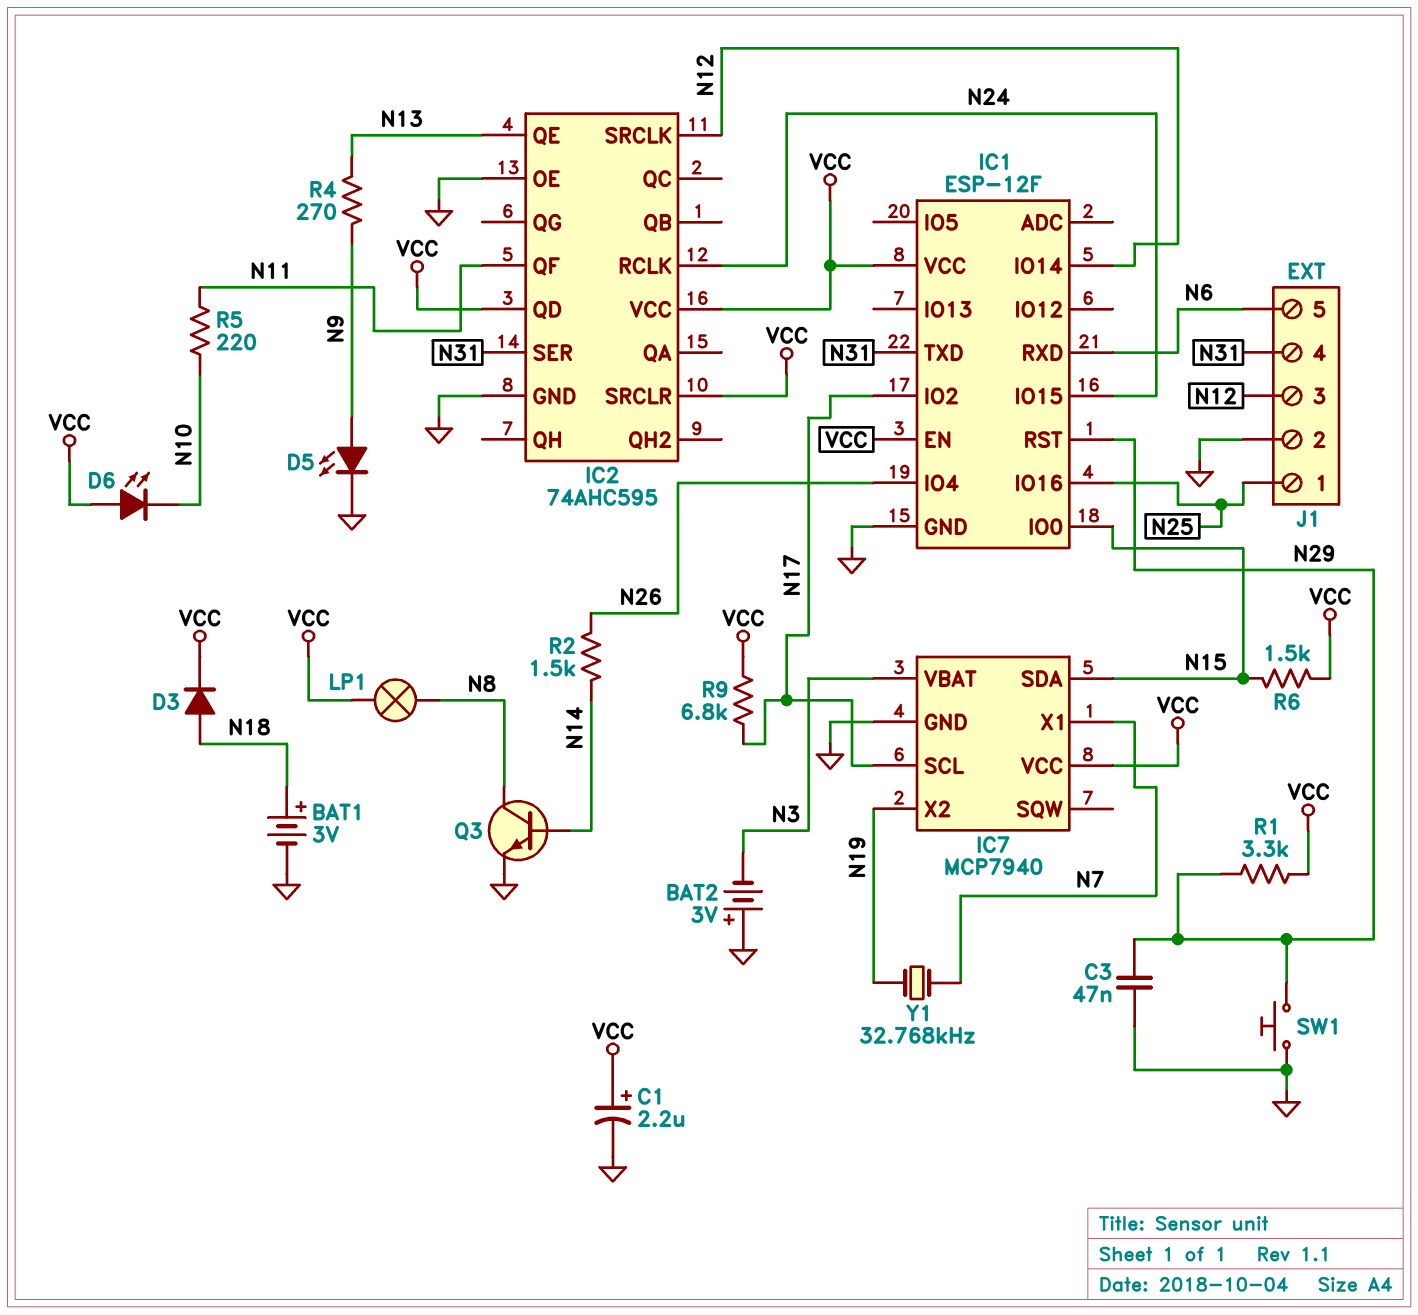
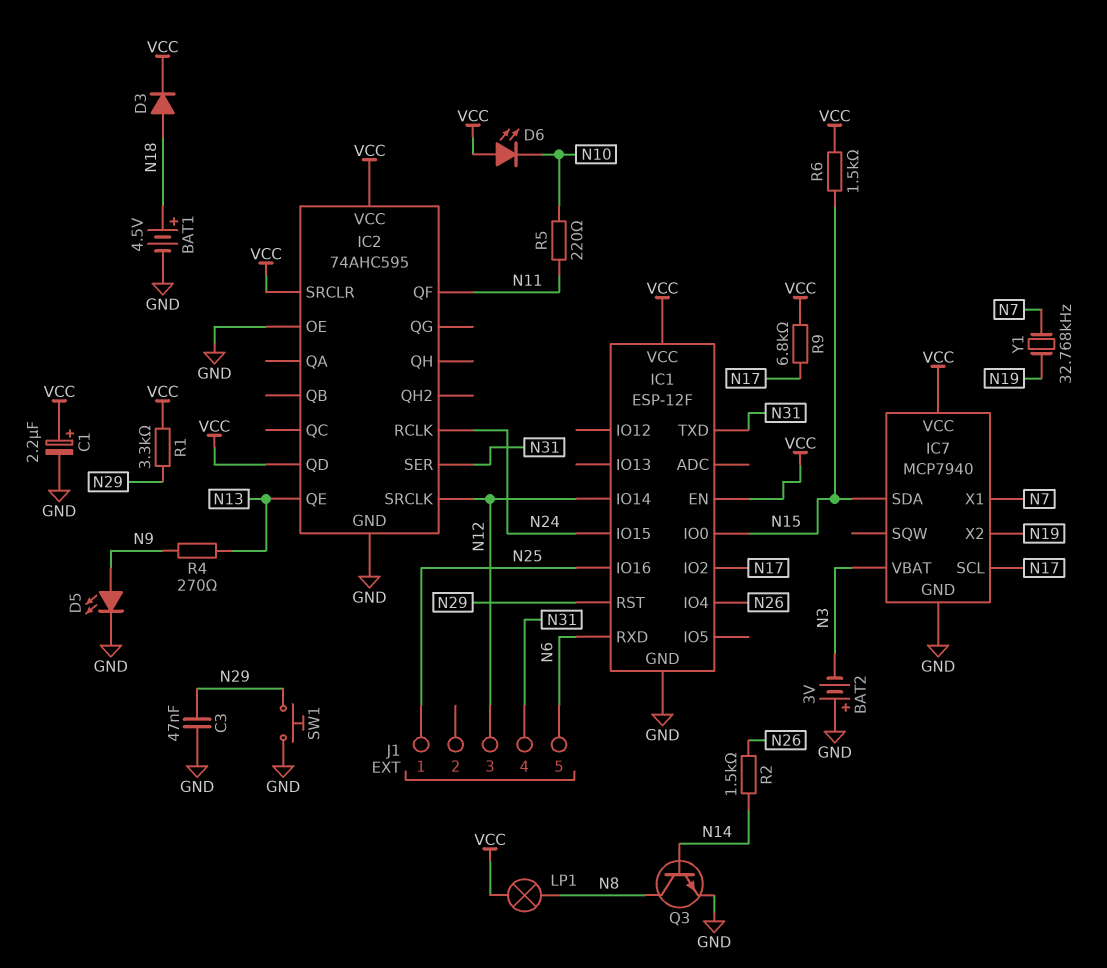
BAT1: 3V (plus N18, minus GND) -> 4.5V (plus N18, minus GND)
J1 pin 2: GND -> none

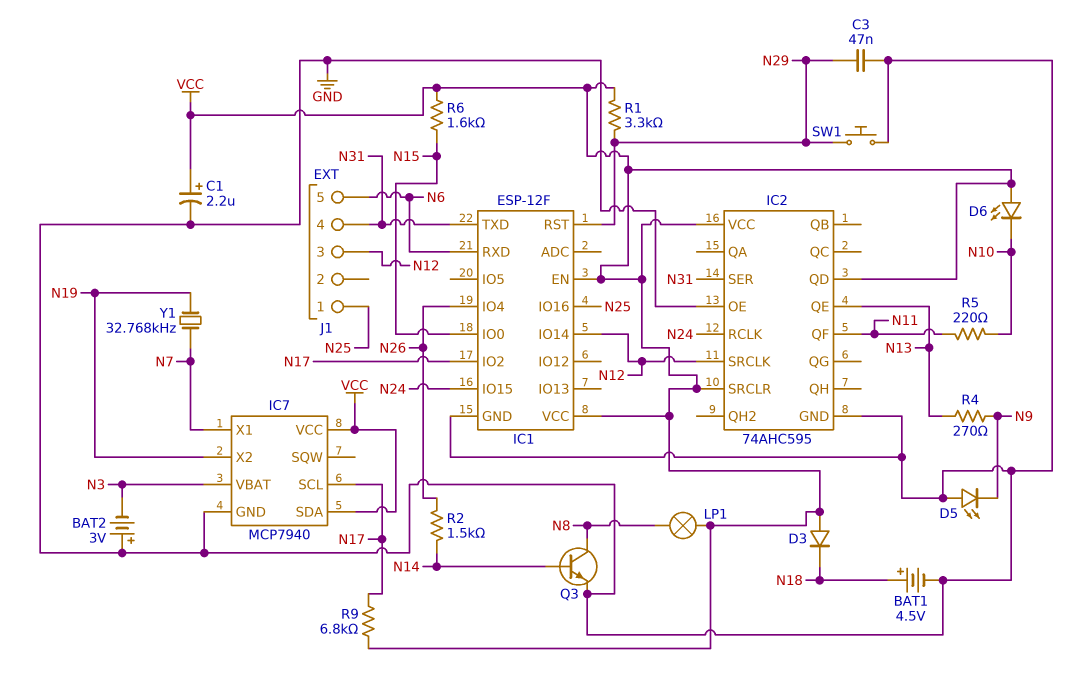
D3: diode (A N18, K VCC) -> diode (A VCC, K N18)
D5: LED (A N9, K GND) -> LED (A GND, K N9)
IC7 pin SDA: N15 -> VCC
R6: 1.5k (N15, VCC) -> 1.6k (N15, VCC)

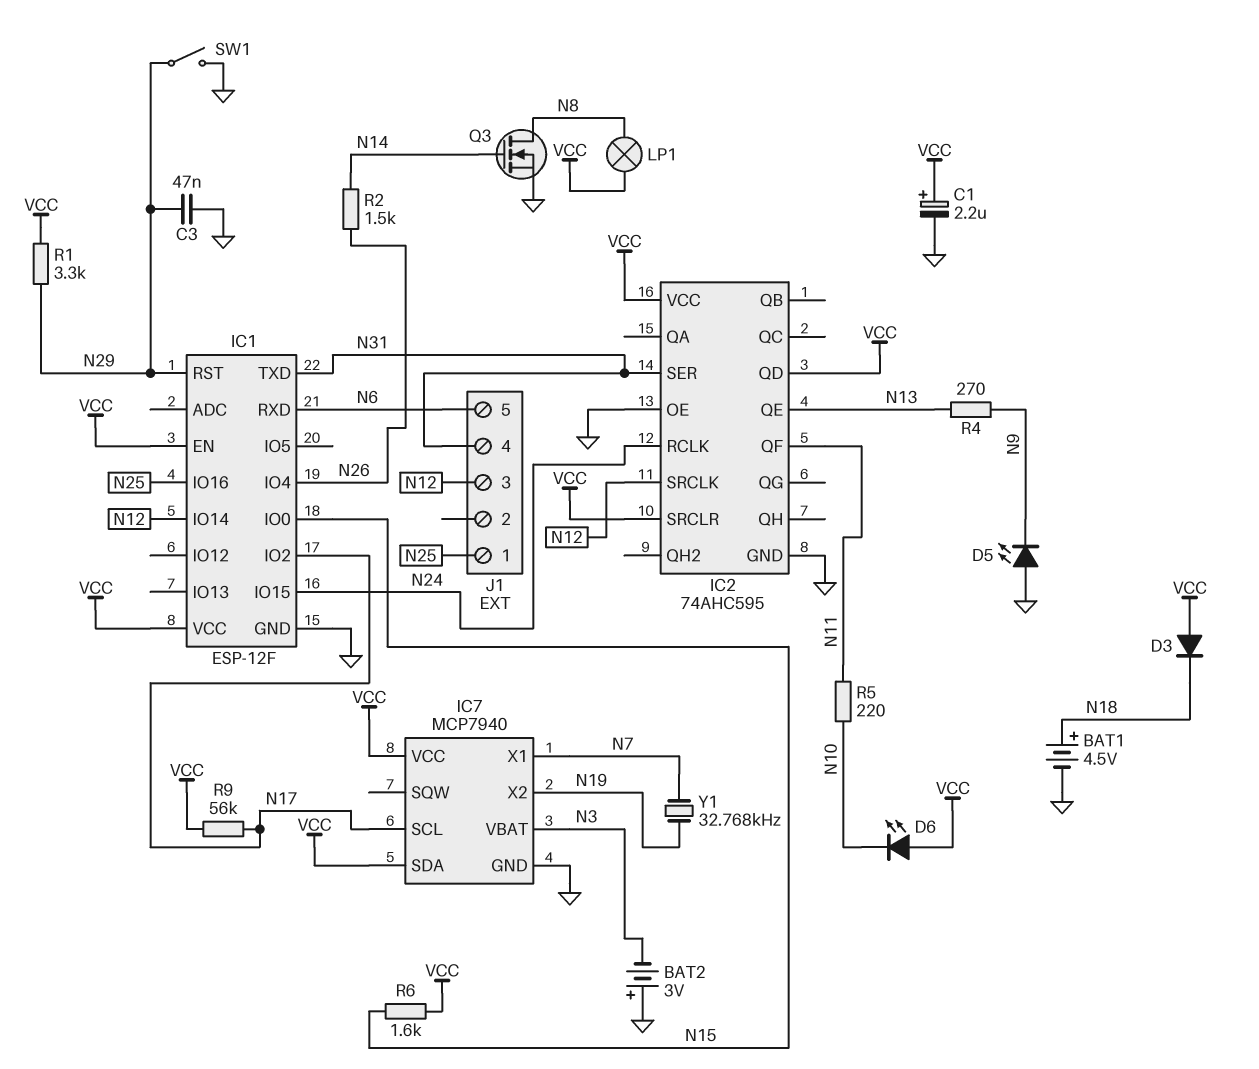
Q3: NPN (B N14, C N8, E GND) -> NMOS (G N14, D N8, S GND)
R9: 6.8k (N17, VCC) -> 56k (N17, VCC)
SW1: button (GND, N29) -> switch (GND, N29)

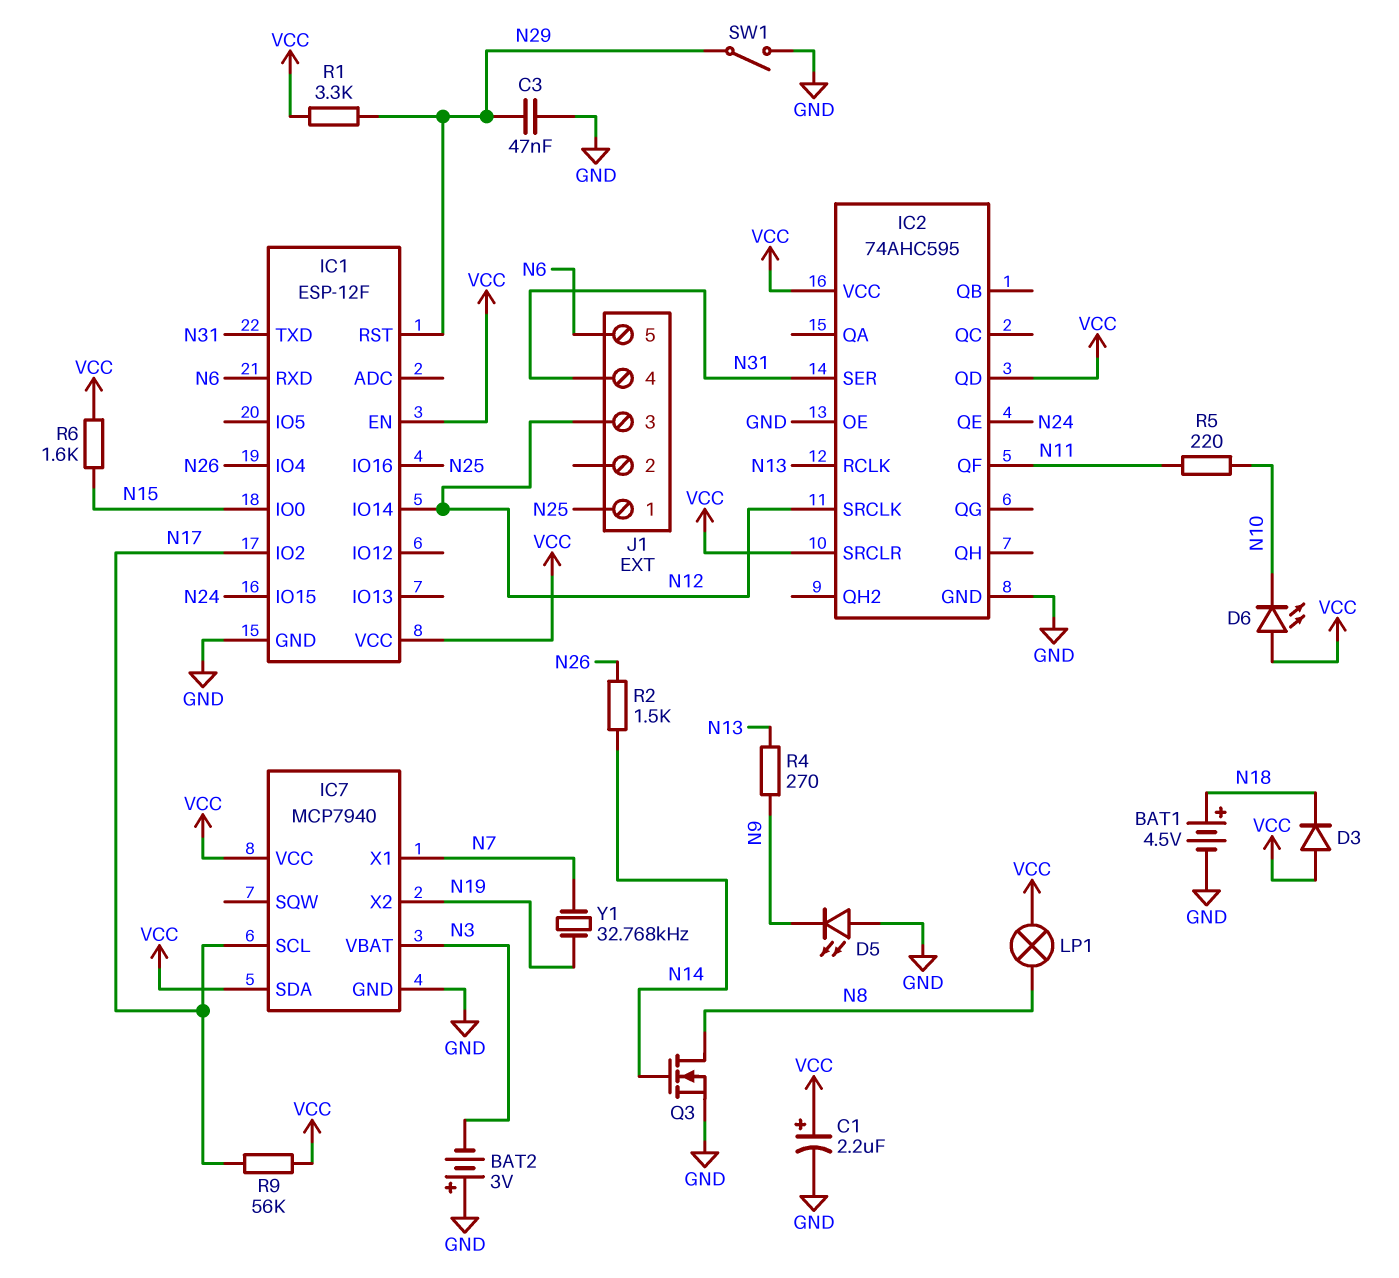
IC2 pin QE: N13 -> N24
IC2 pin RCLK: N24 -> N13

